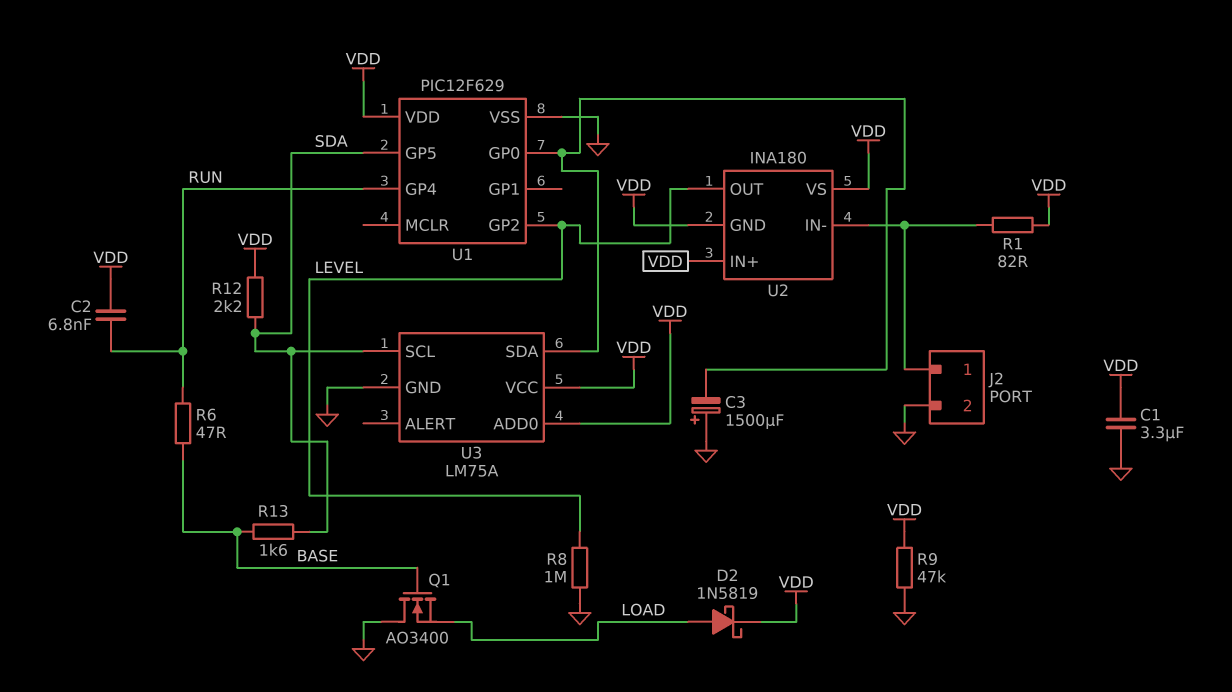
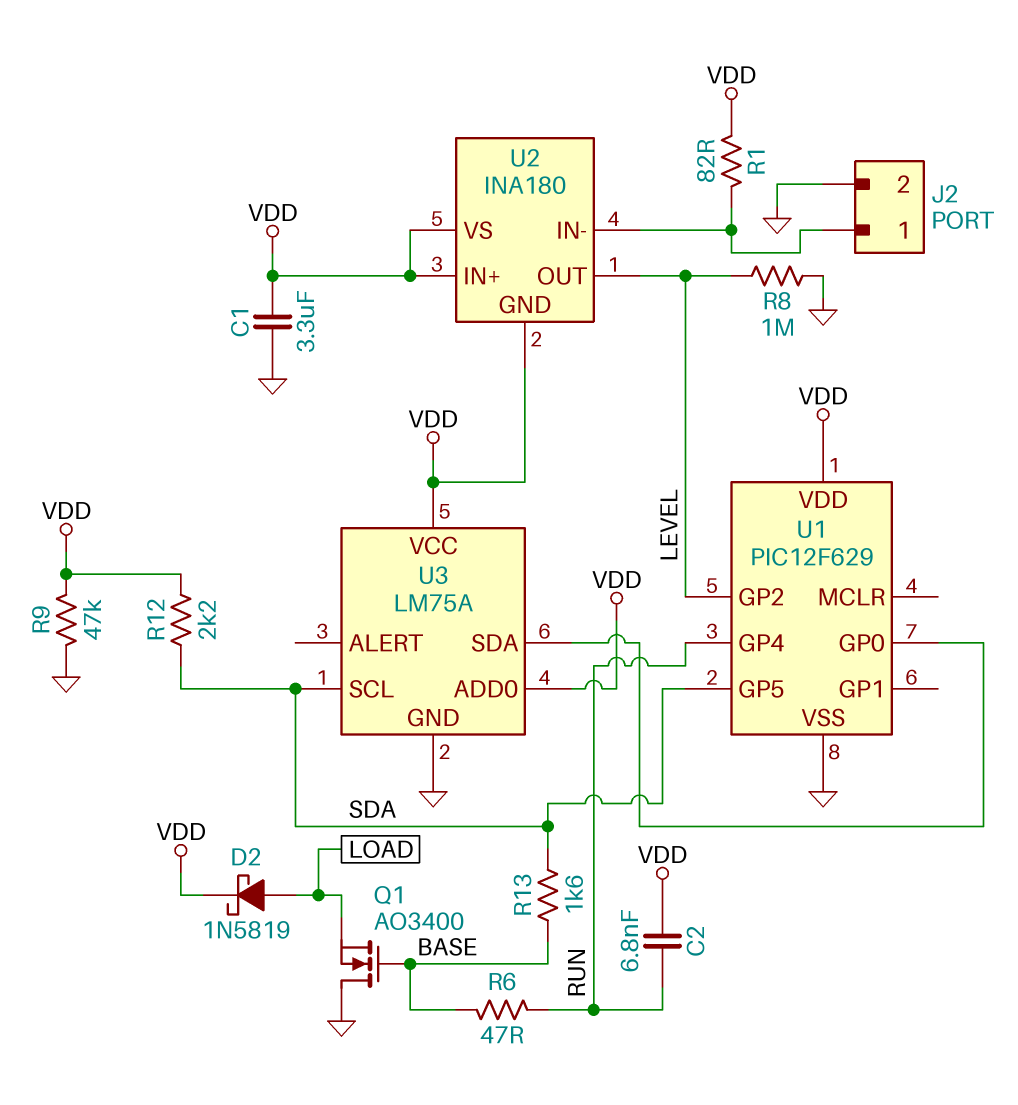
C3: 1500uF (plus GND, minus U1/GP0) -> none

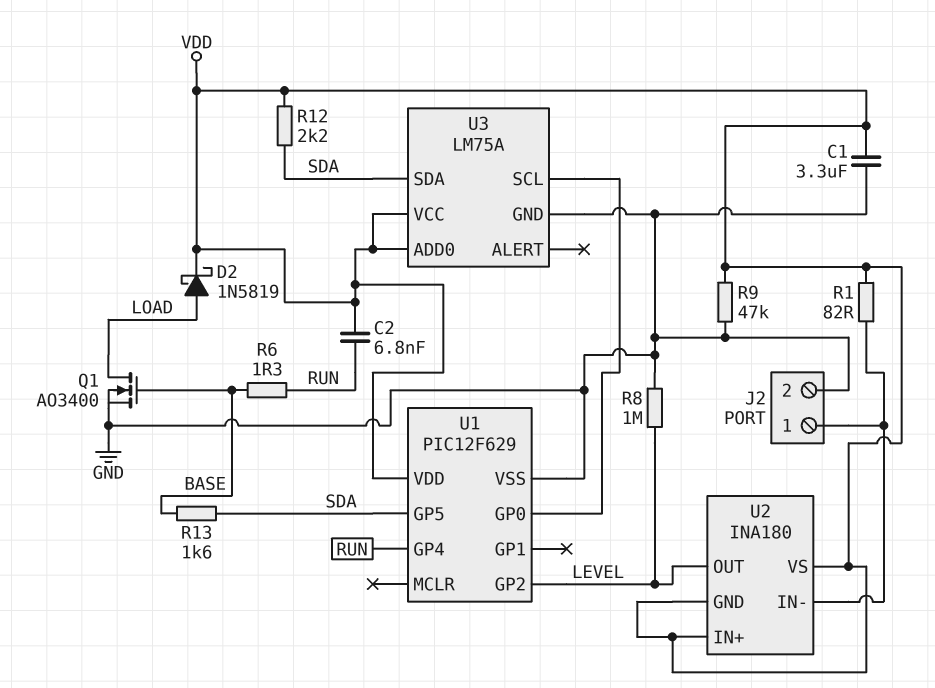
Q1: NMOS AO3400 (G BASE, D GND, S LOAD) -> NMOS AO3400 (G BASE, D LOAD, S GND)
R6: 47 (BASE, RUN) -> 1.3 (BASE, RUN)
U3 pin SCL: SDA -> U1/GP0
U3 pin SDA: U1/GP0 -> SDA

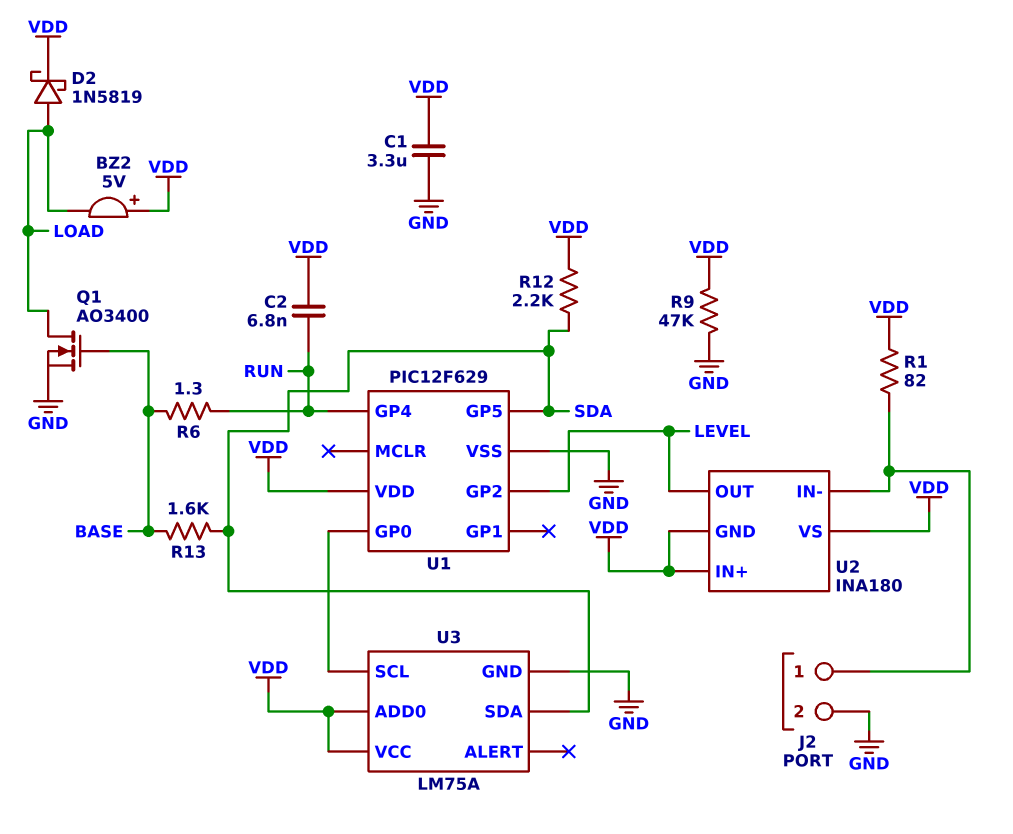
BZ2: none -> buzzer 5V (plus VDD, minus LOAD)
R8: 1M (GND, LEVEL) -> none

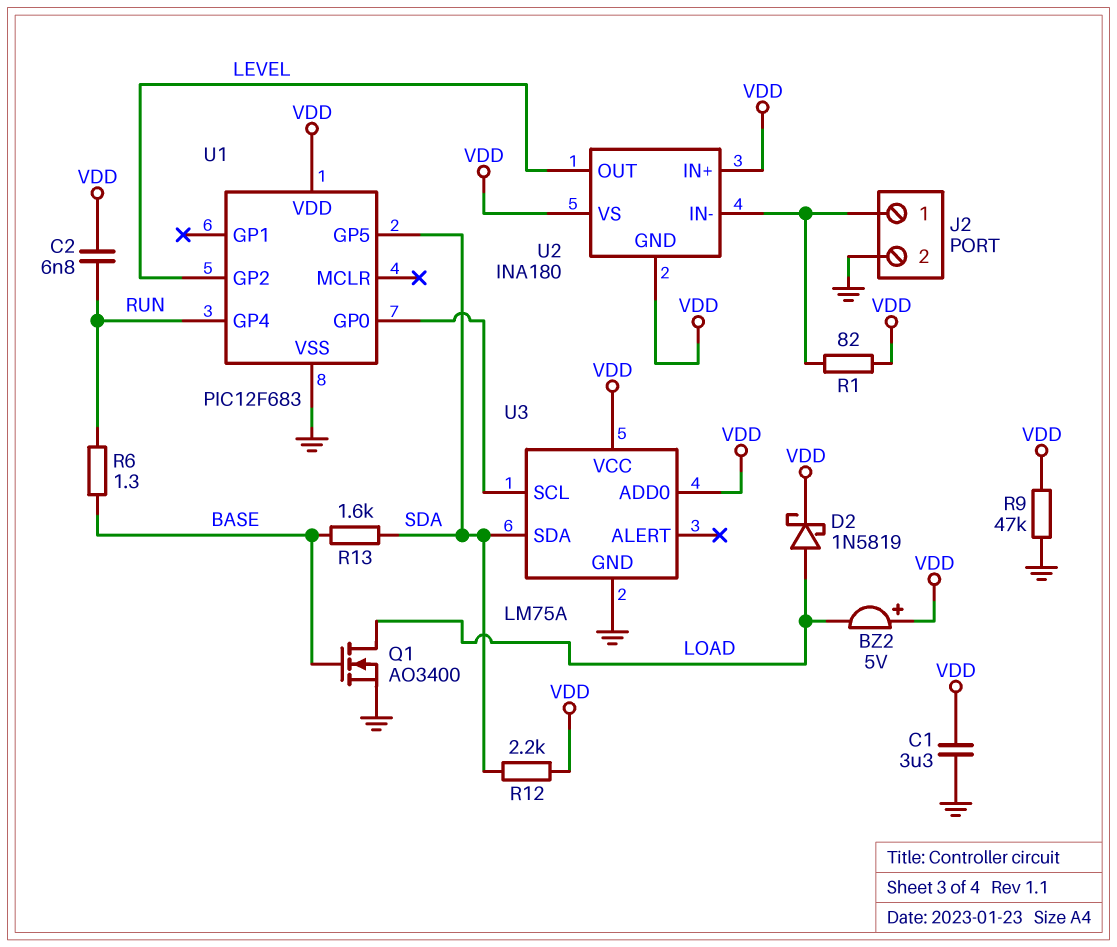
U1: PIC12F629 -> PIC12F683

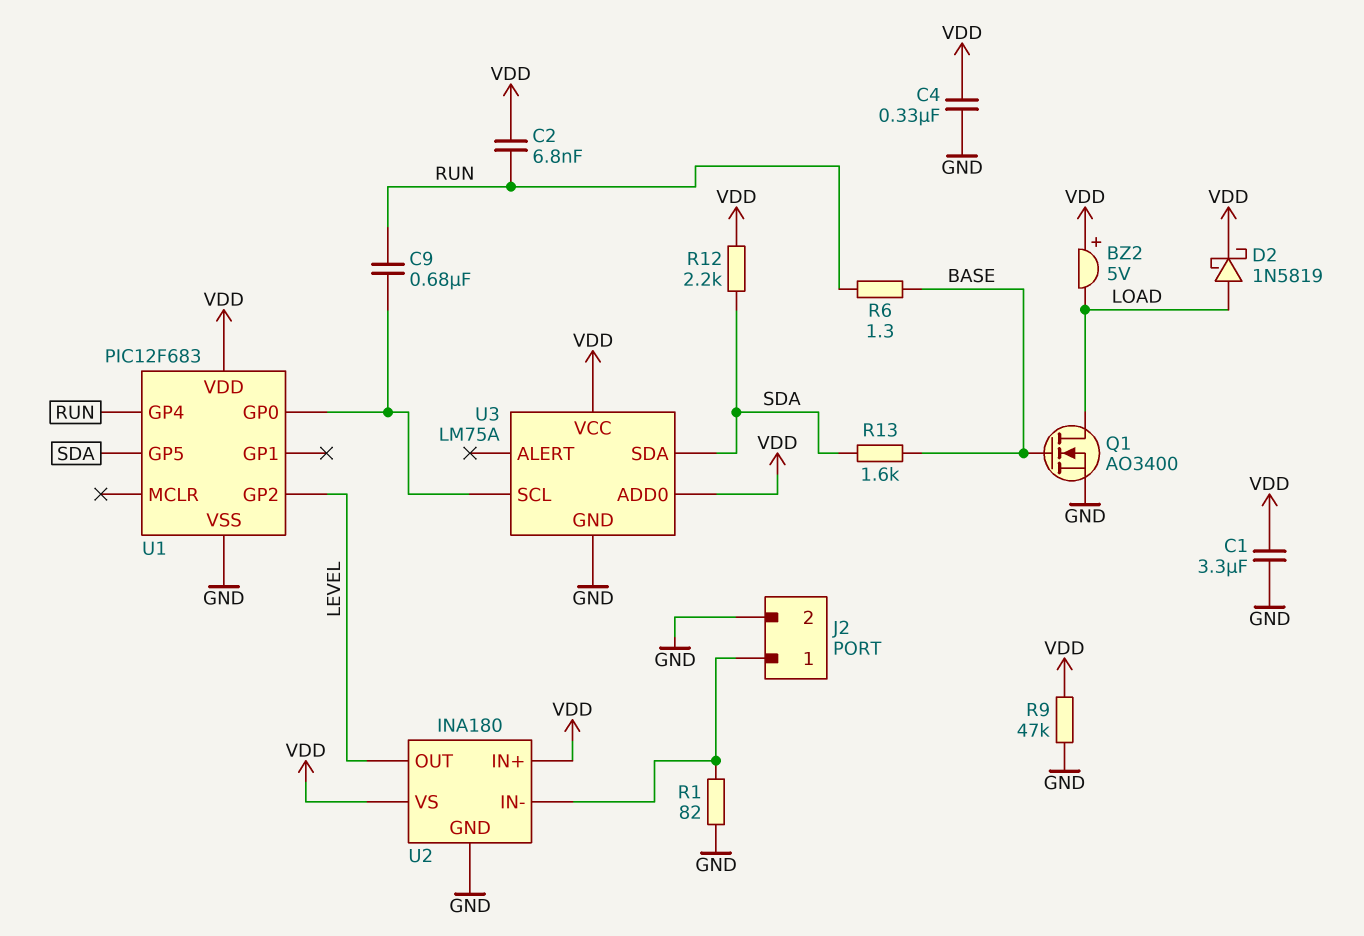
C4: none -> 330nF (GND, VDD)
C9: none -> 680nF (RUN, U1/GP0)
R1: 82 (J2/1, VDD) -> 82 (GND, J2/1)
U2 pin GND: VDD -> GND

